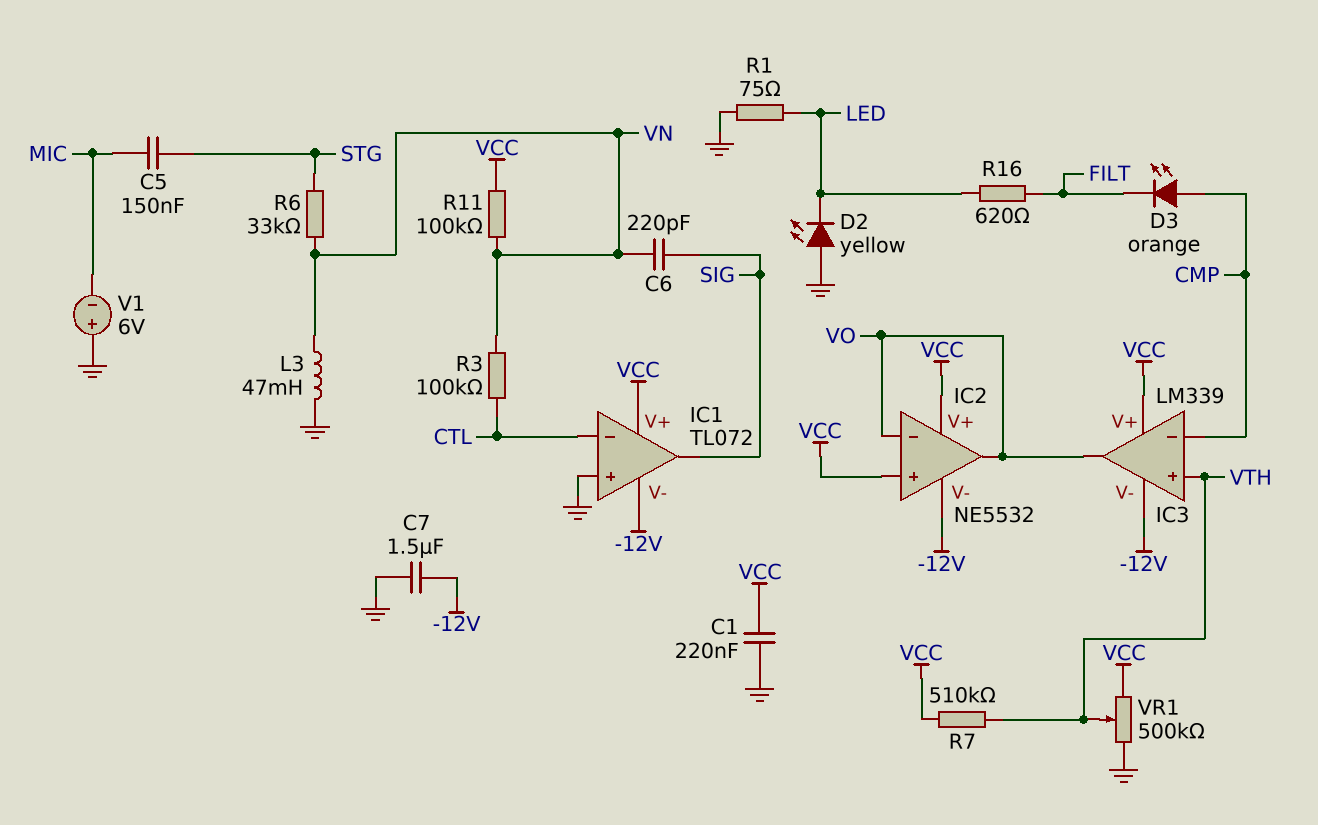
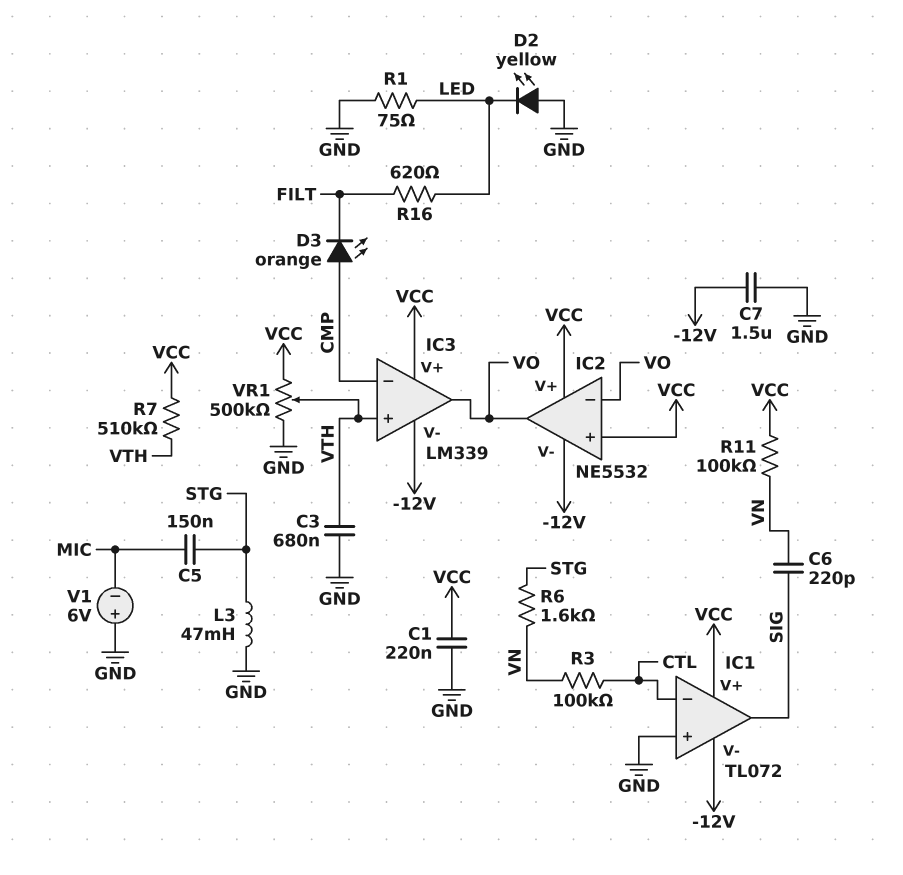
C3: none -> 680nF (GND, VTH)
L3: 47mH (GND, VN) -> 47mH (GND, STG)
R6: 33k (STG, VN) -> 1.6k (STG, VN)

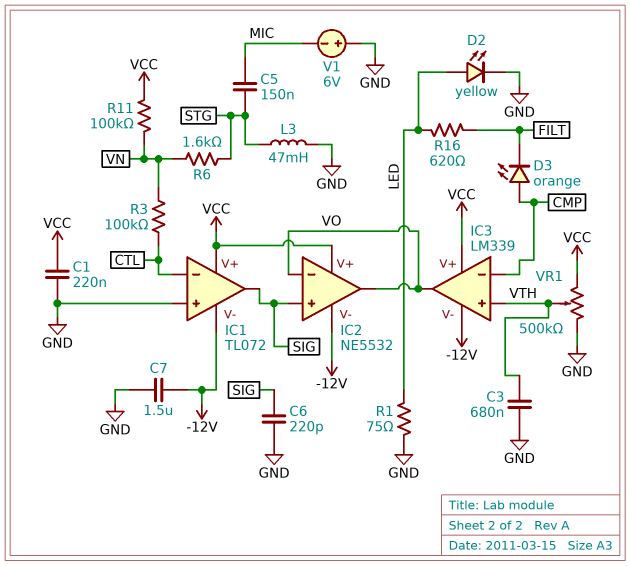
C6: 220pF (SIG, VN) -> 220pF (GND, SIG)
D2: LED yellow (A GND, K LED) -> LED yellow (A LED, K GND)
IC2 pin in+: VCC -> SIG
R7: 510k (VCC, VTH) -> none

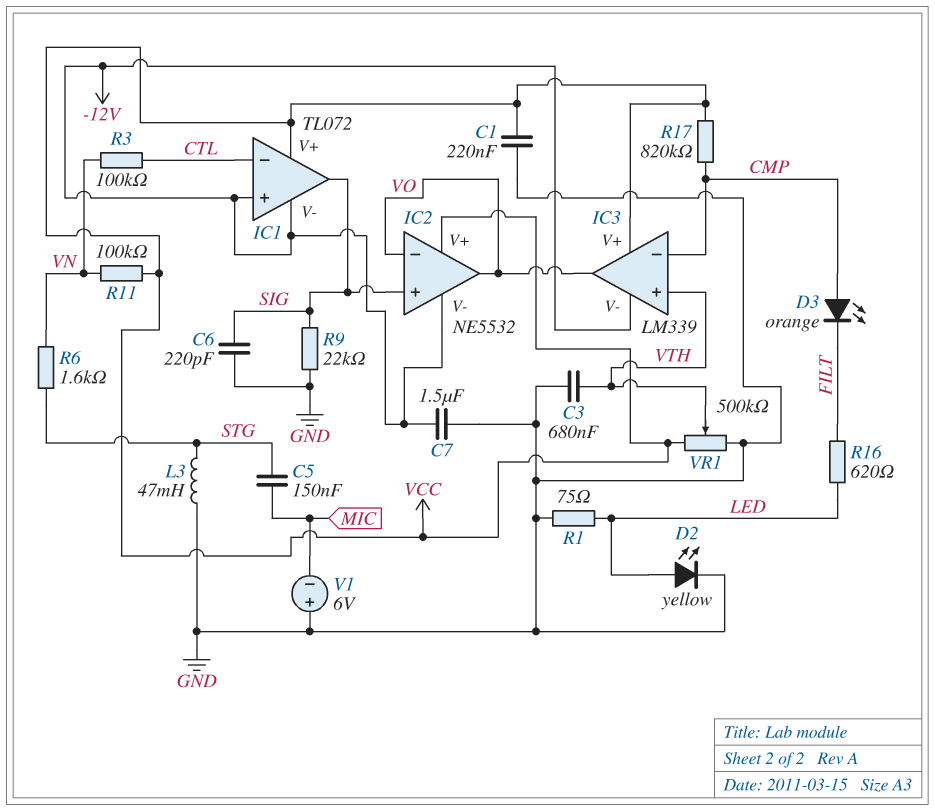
IC1 pin in+: GND -> -12V
R9: none -> 22k (GND, SIG)
R17: none -> 820k (CMP, VCC)

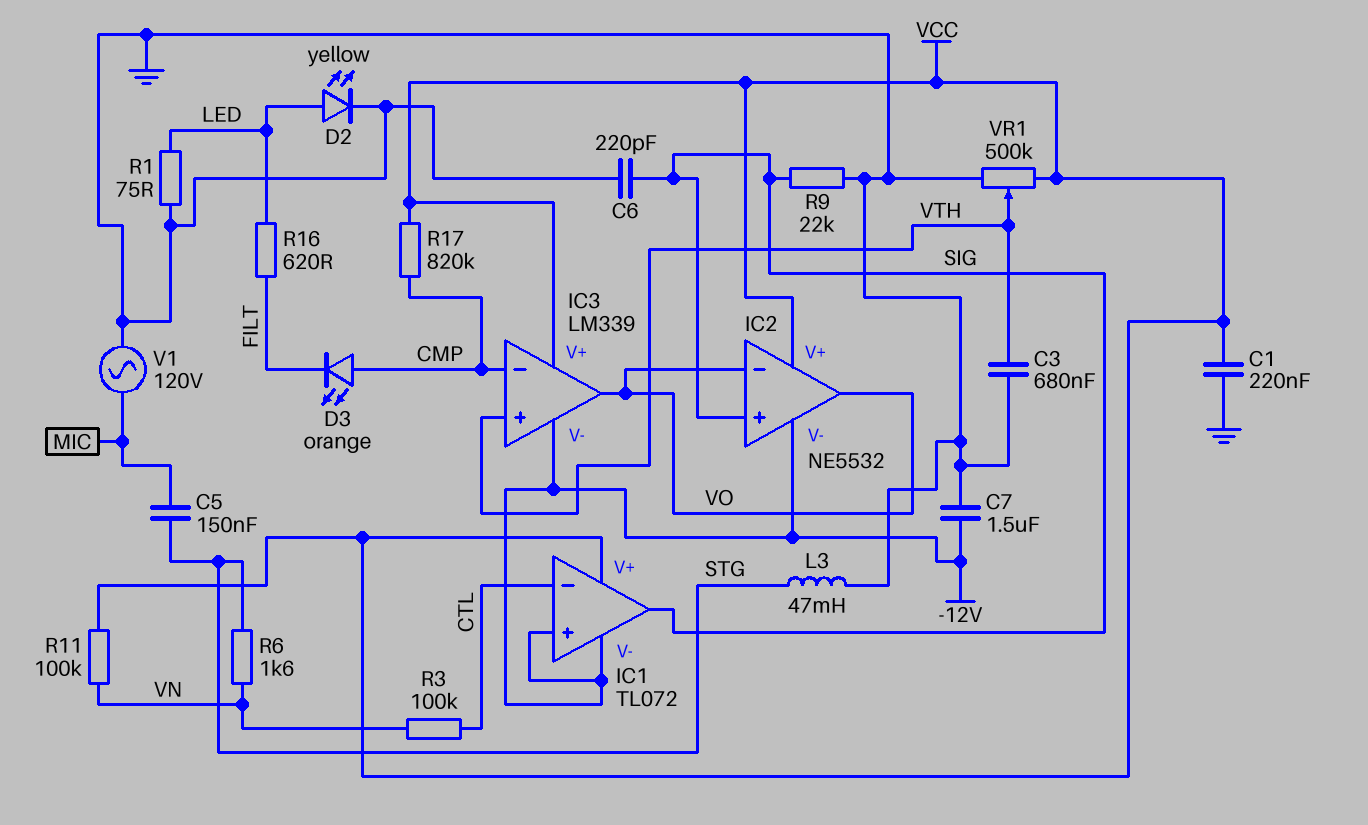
V1: 6V (plus GND, minus MIC) -> AC 120V (GND, MIC)

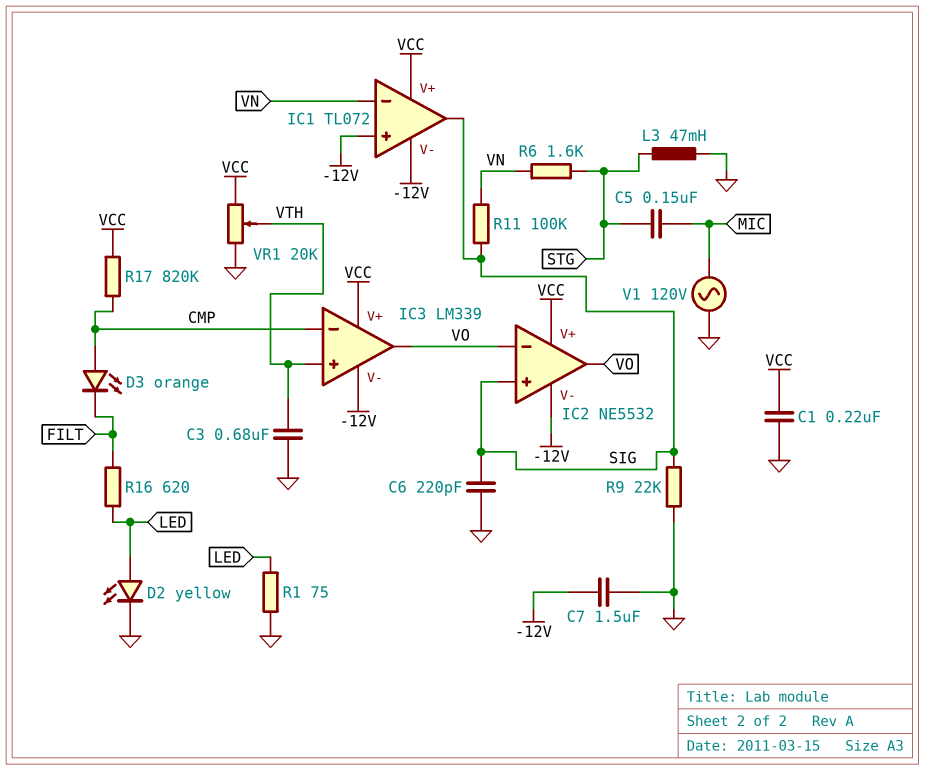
IC1 pin in-: CTL -> VN
R3: 100k (CTL, VN) -> none
R11: 100k (VCC, VN) -> 100k (SIG, VN)
VR1: 500k (GND, VCC, wiper VTH) -> 20k (GND, VCC, wiper VTH)

